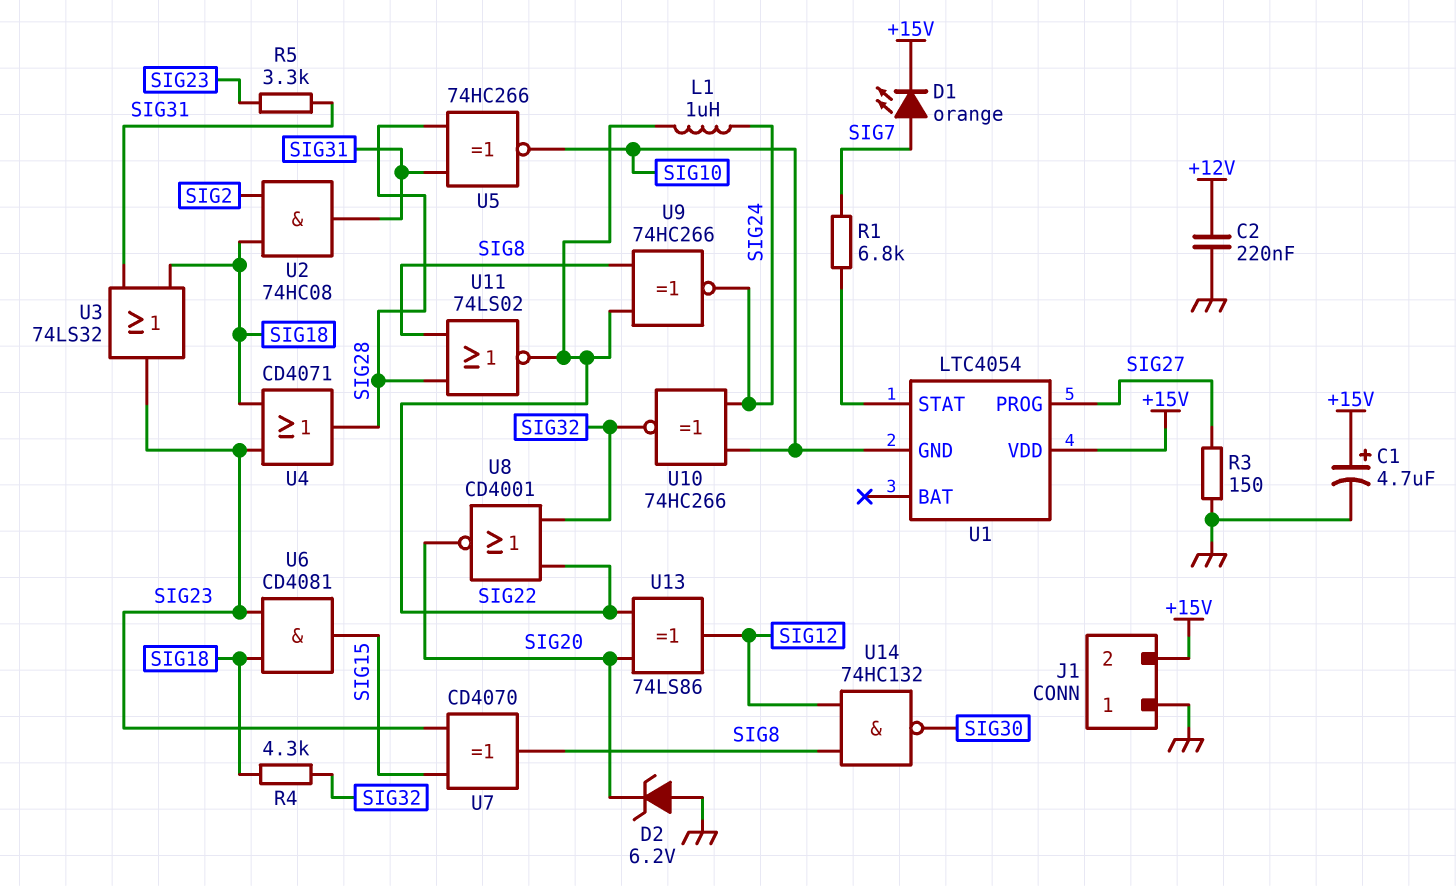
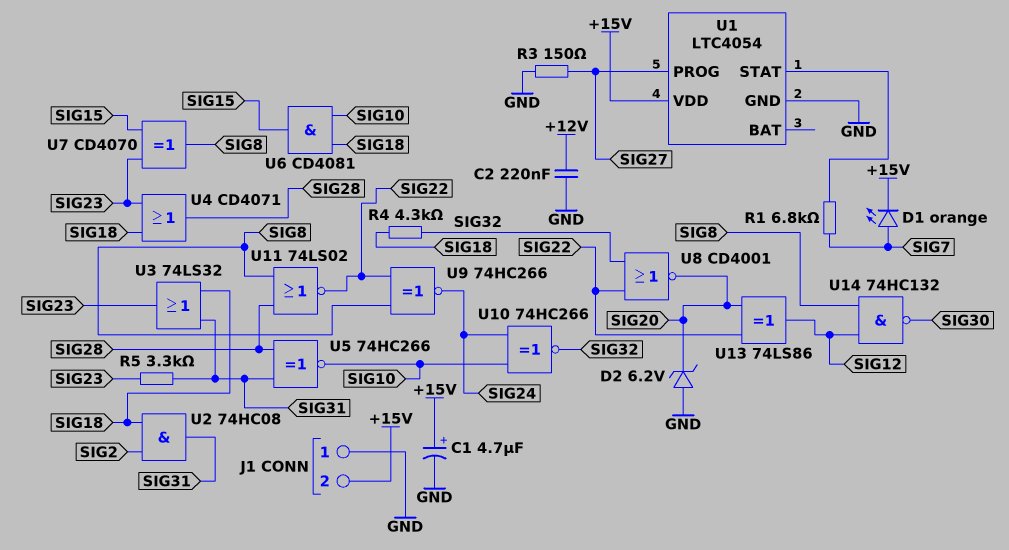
L1: 1uH (SIG22, SIG24) -> none
U1 pin GND: SIG10 -> GND
U6: AND CD4081 (in SIG18, in SIG23, out SIG15) -> AND CD4081 (in SIG10, in SIG18, out SIG15)

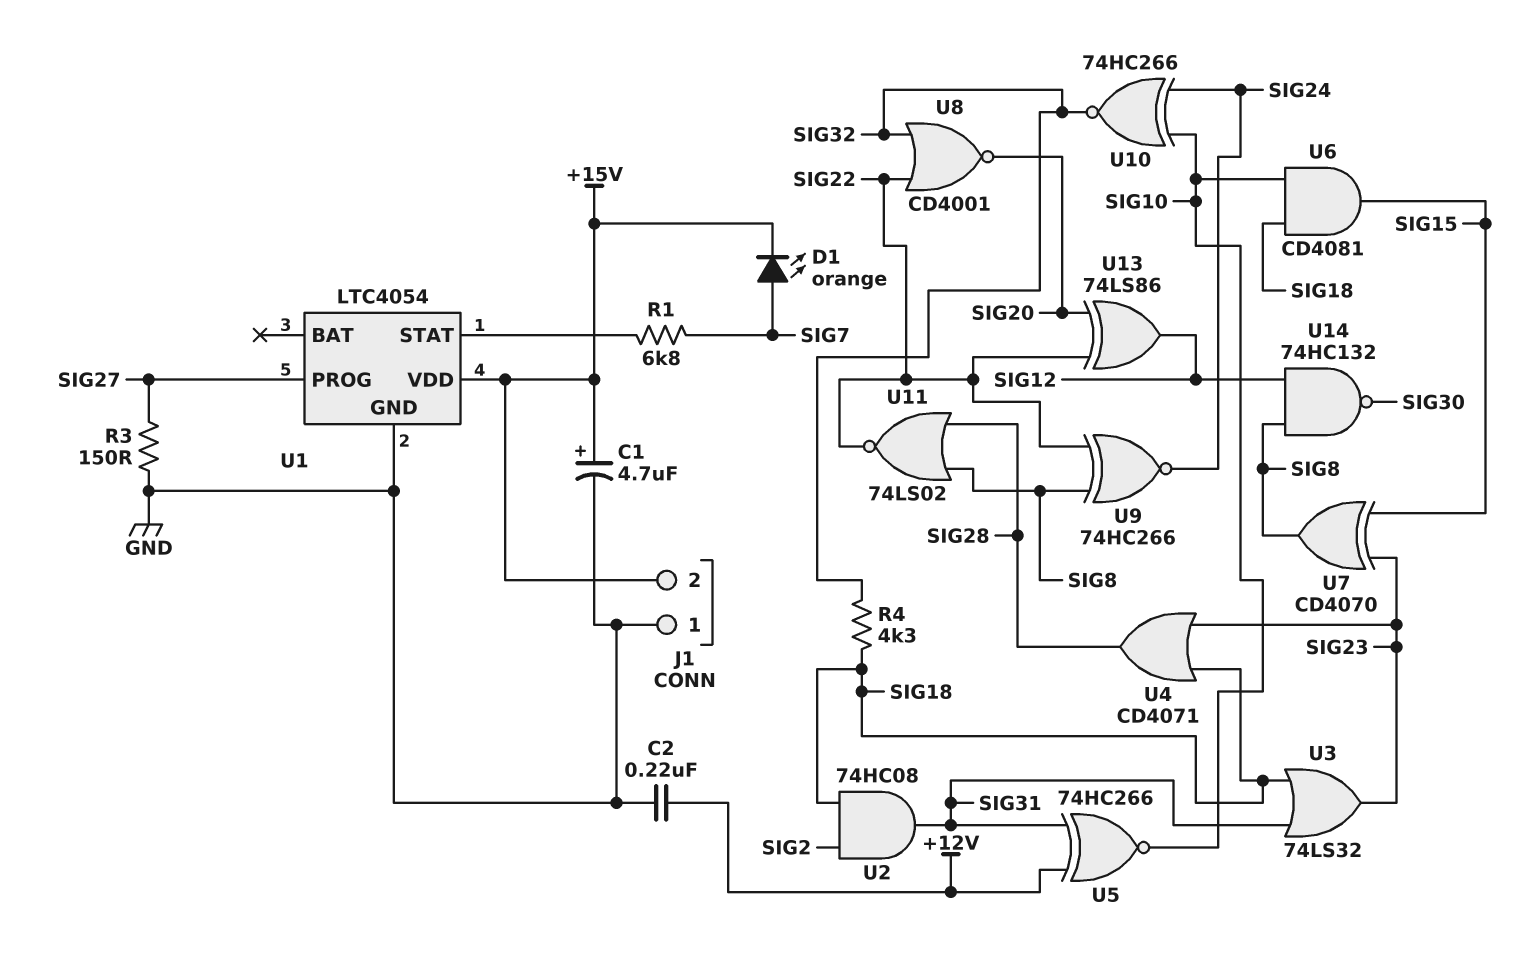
D2: zener 6.2V (A GND, K SIG20) -> none
R5: 3.3k (SIG23, SIG31) -> none
U5: XNOR 74HC266 (in SIG28, in SIG31, out SIG10) -> XNOR 74HC266 (in +12V, in SIG31, out SIG10)

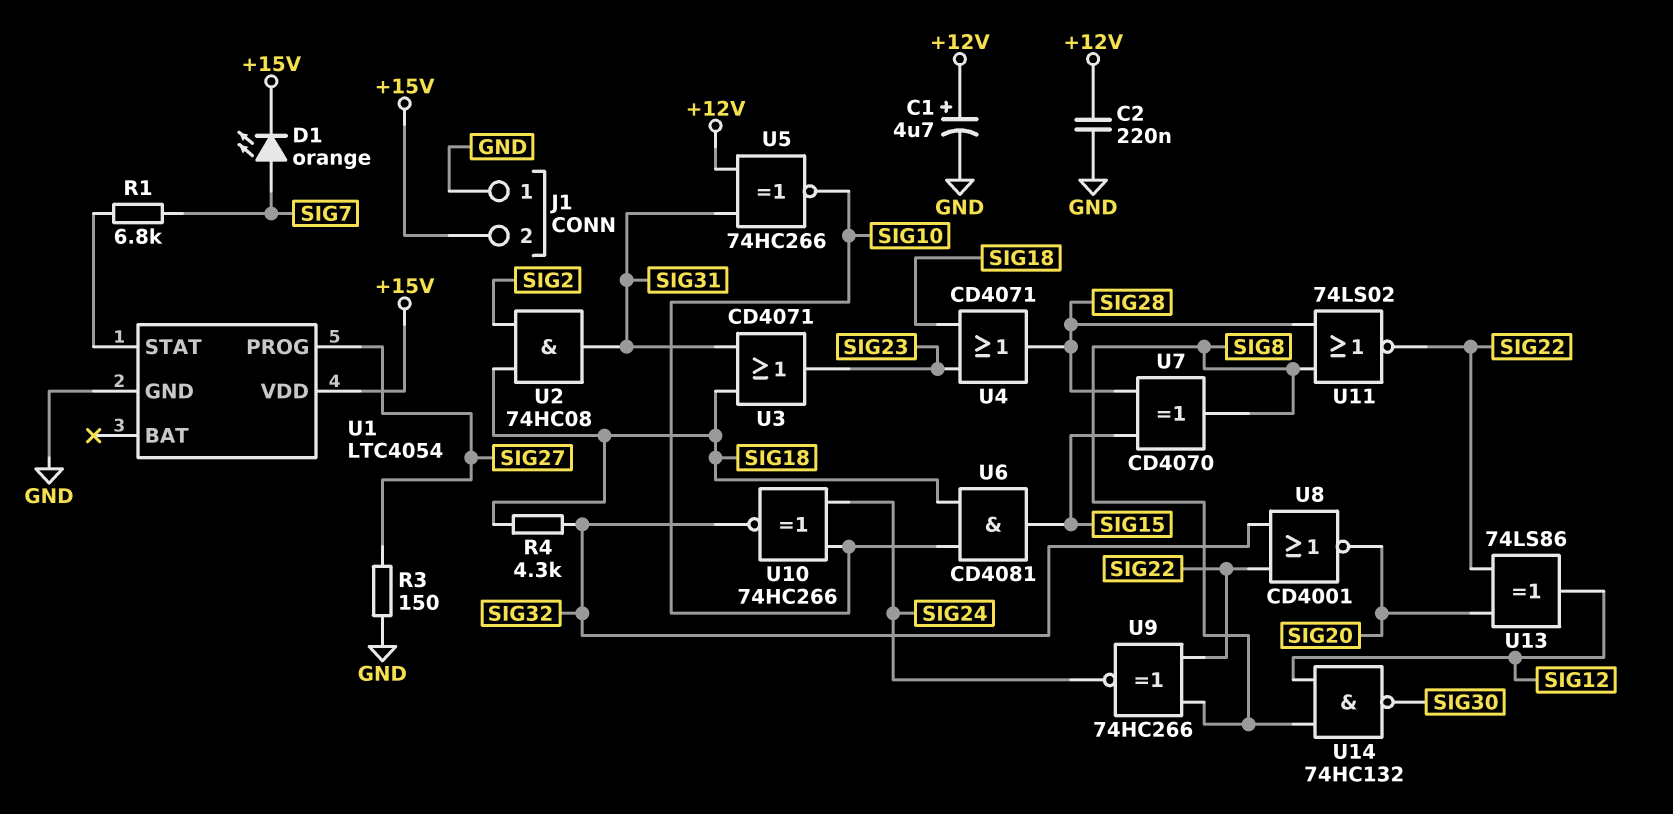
C1: 4.7uF (plus +15V, minus GND) -> 4.7uF (plus +12V, minus GND)
U3: OR 74LS32 (in SIG18, in SIG31, out SIG23) -> OR CD4071 (in SIG18, in SIG31, out SIG23)
U7: XOR CD4070 (in SIG15, in SIG23, out SIG8) -> XOR CD4070 (in SIG15, in SIG28, out SIG8)

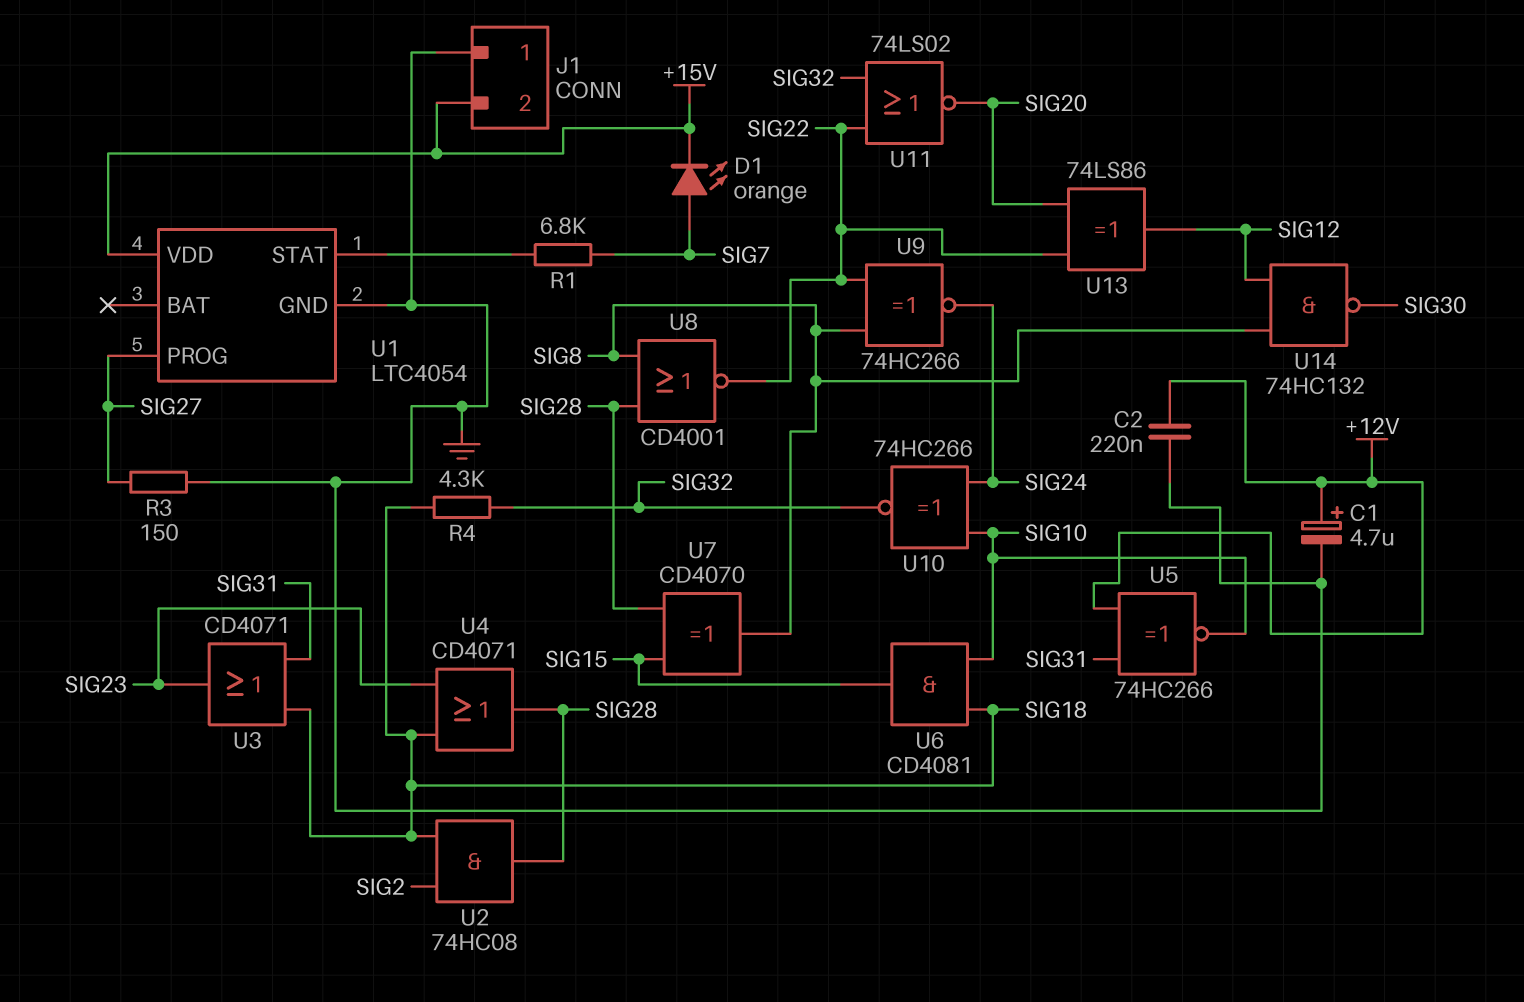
U2: AND 74HC08 (in SIG2, in SIG18, out SIG31) -> AND 74HC08 (in SIG2, in SIG18, out SIG28)
U8: NOR CD4001 (in SIG22, in SIG32, out SIG20) -> NOR CD4001 (in SIG8, in SIG28, out SIG22)
U11: NOR 74LS02 (in SIG8, in SIG28, out SIG22) -> NOR 74LS02 (in SIG22, in SIG32, out SIG20)

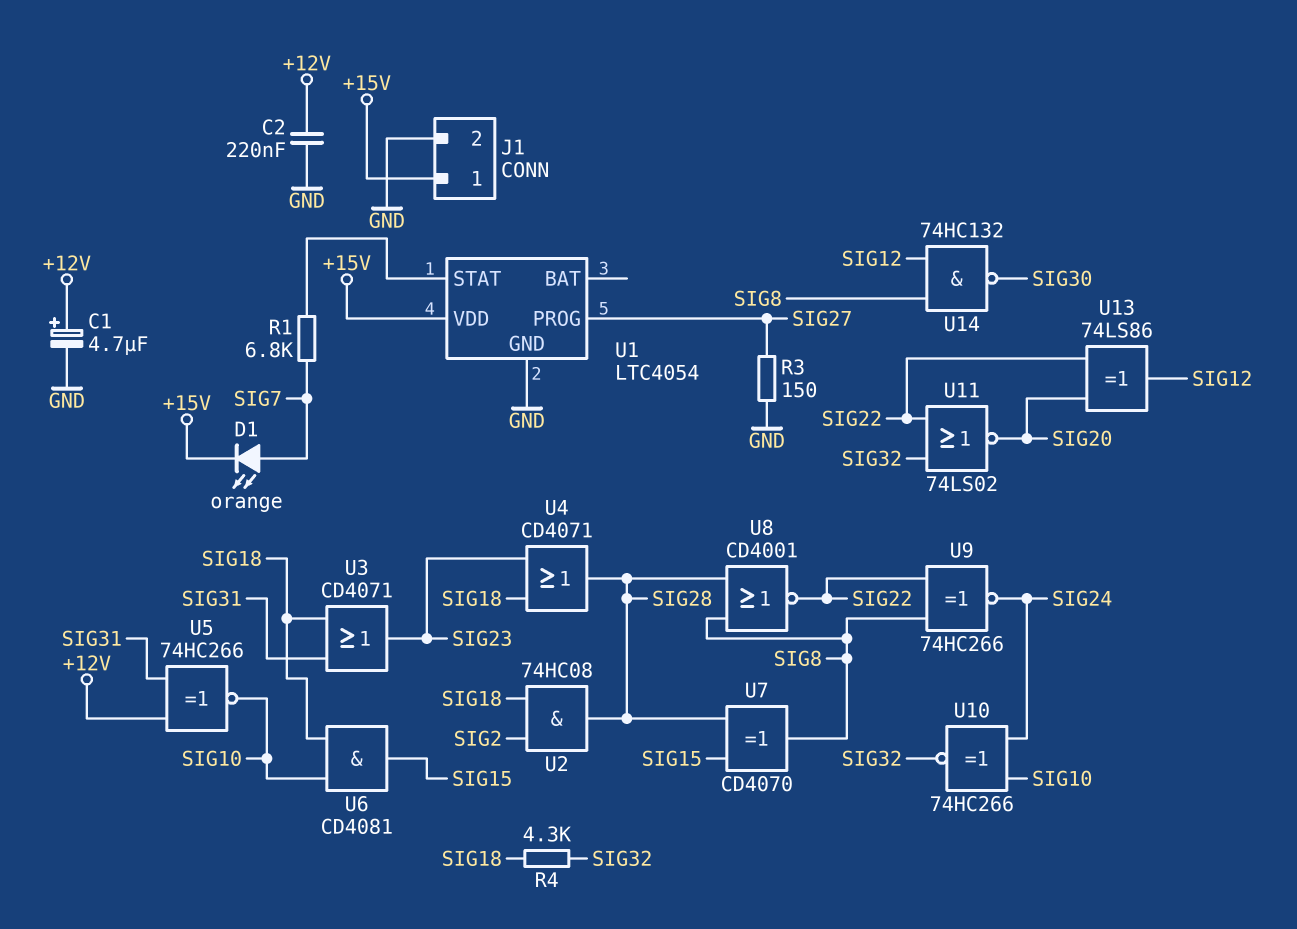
J1 pin 1: GND -> +15V
J1 pin 2: +15V -> GND

